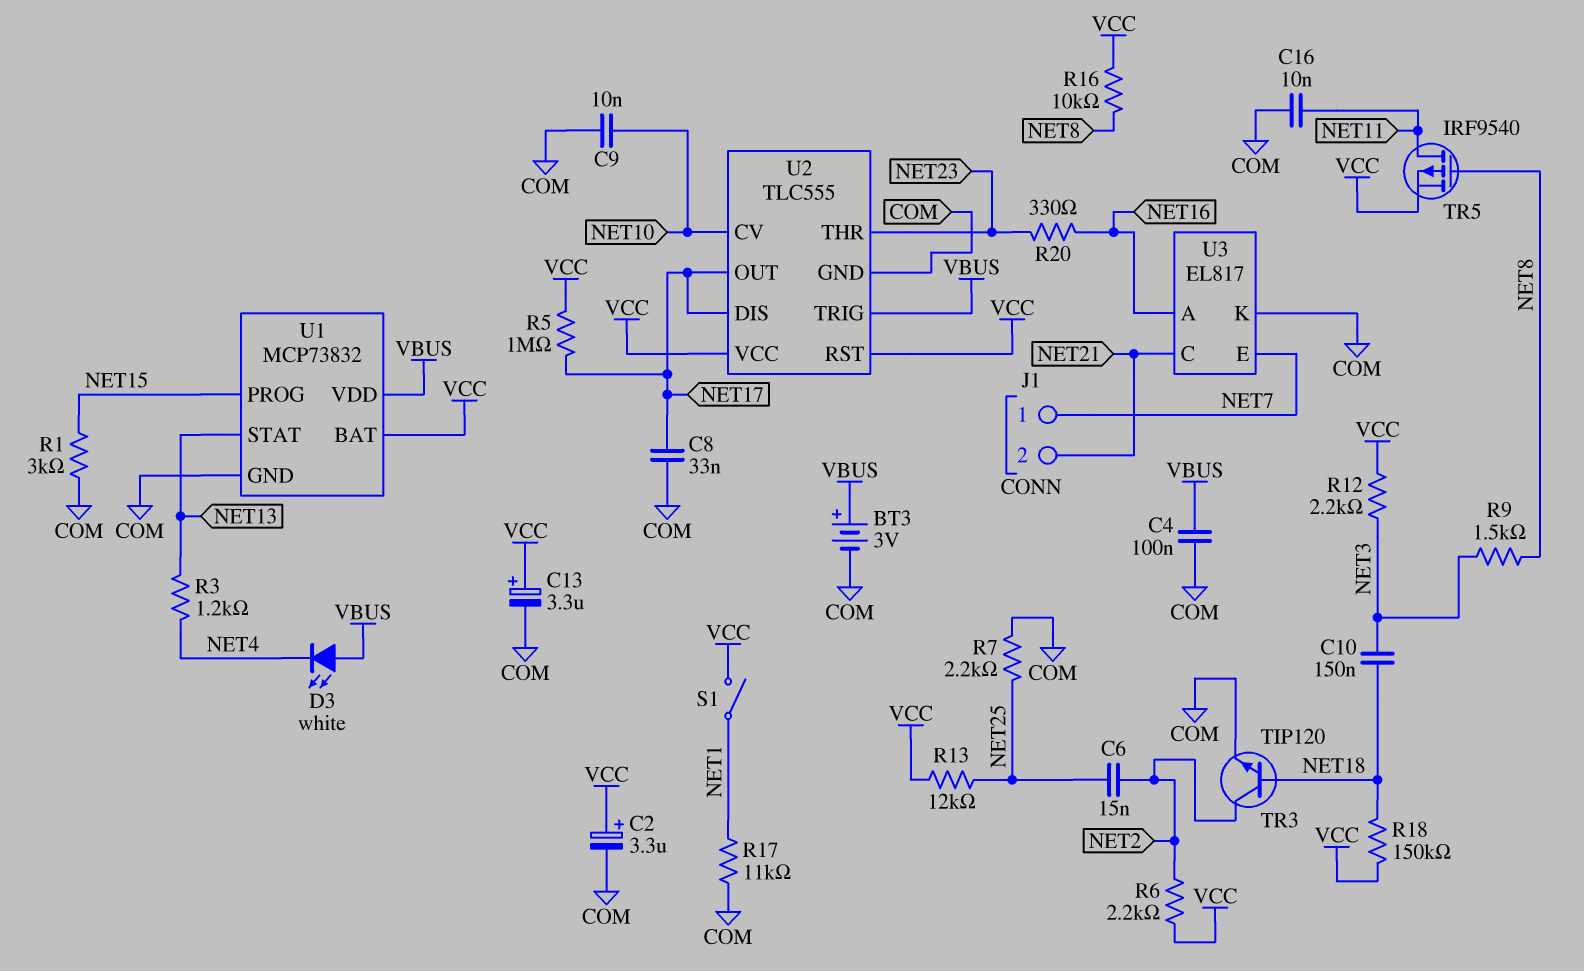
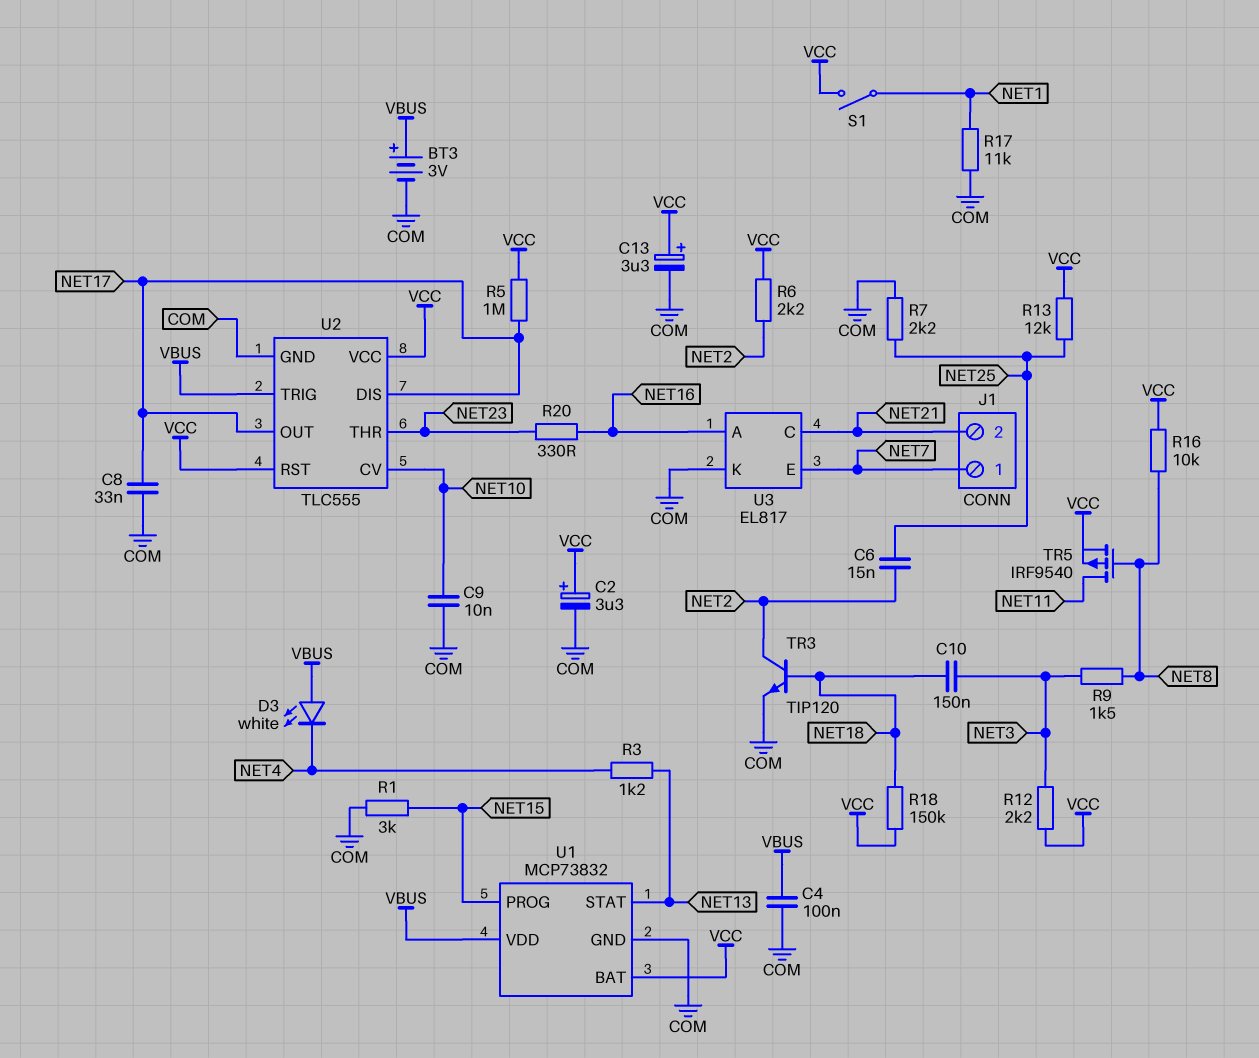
C16: 10nF (COM, NET11) -> none

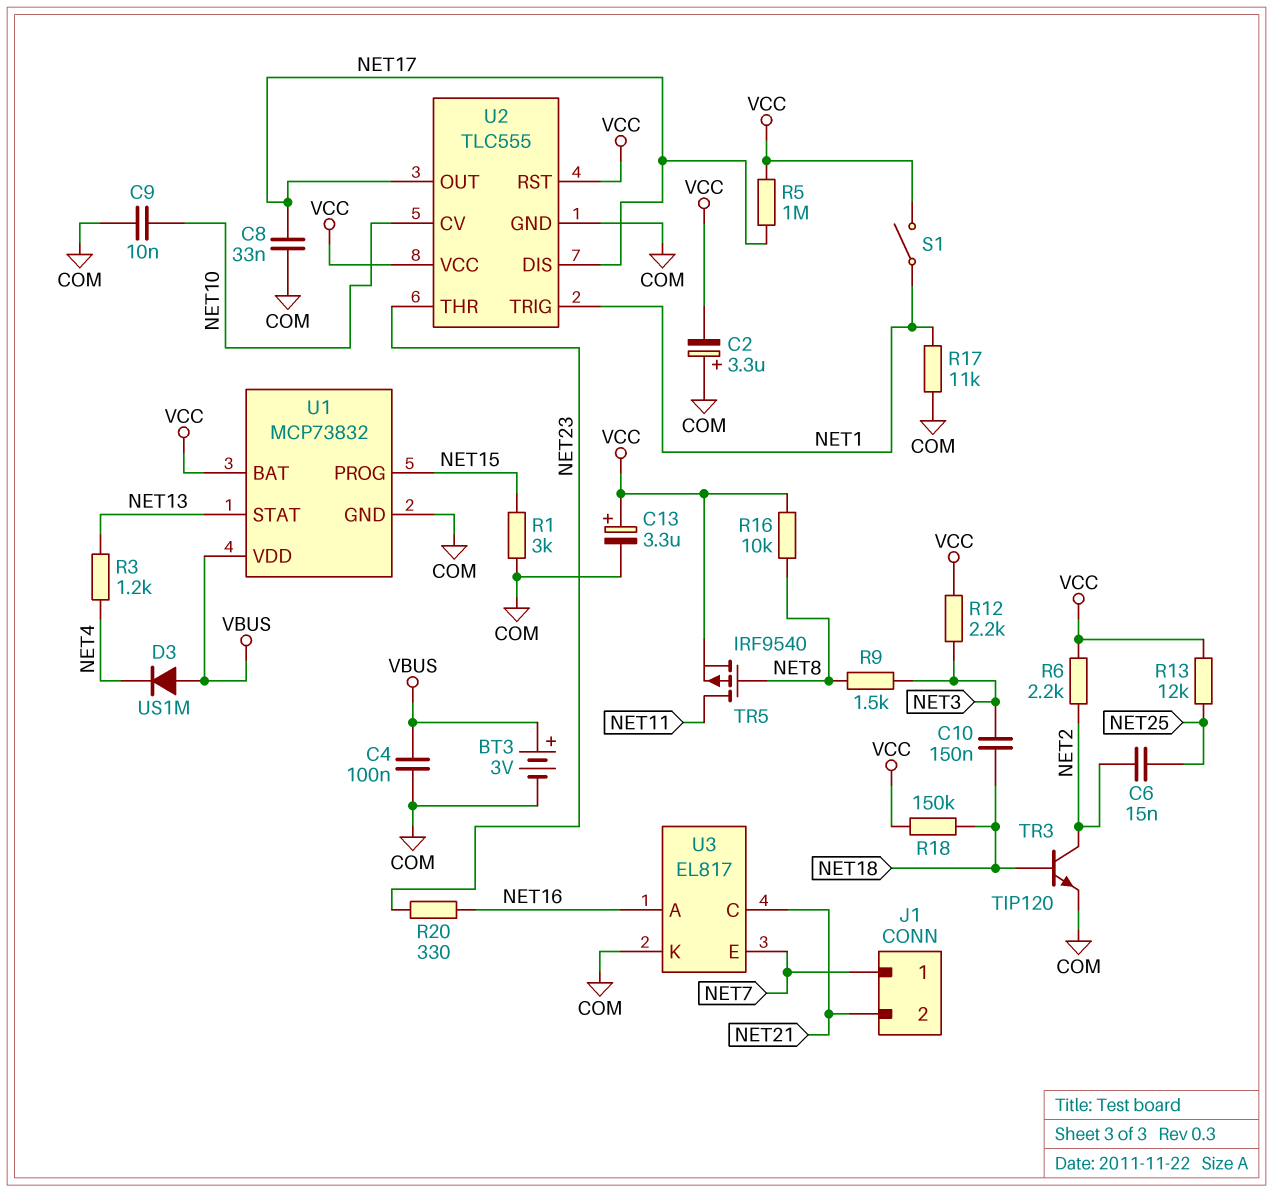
C2: 3.3uF (plus VCC, minus COM) -> 3.3uF (plus COM, minus VCC)
D3: LED white (A VBUS, K NET4) -> diode US1M (A VBUS, K NET4)
R7: 2.2k (COM, NET25) -> none
U2 pin TRIG: VBUS -> NET1

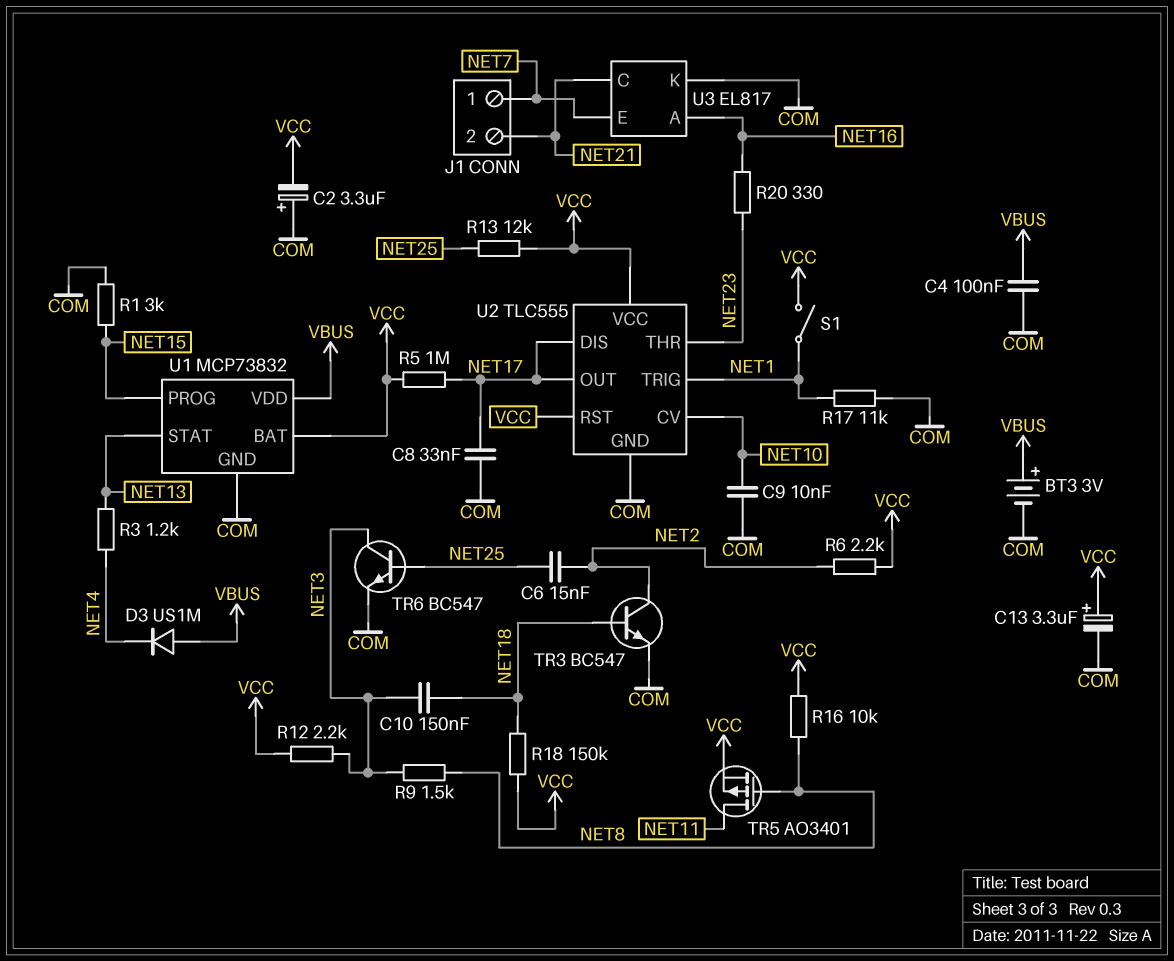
TR3: NPN TIP120 (B NET18, C NET2, E COM) -> NPN BC547 (B NET18, C NET2, E COM)
TR5: PMOS IRF9540 (G NET8, D NET11, S VCC) -> PMOS AO3401 (G NET8, D NET11, S VCC)
TR6: none -> NPN BC547 (B NET25, C NET3, E COM)

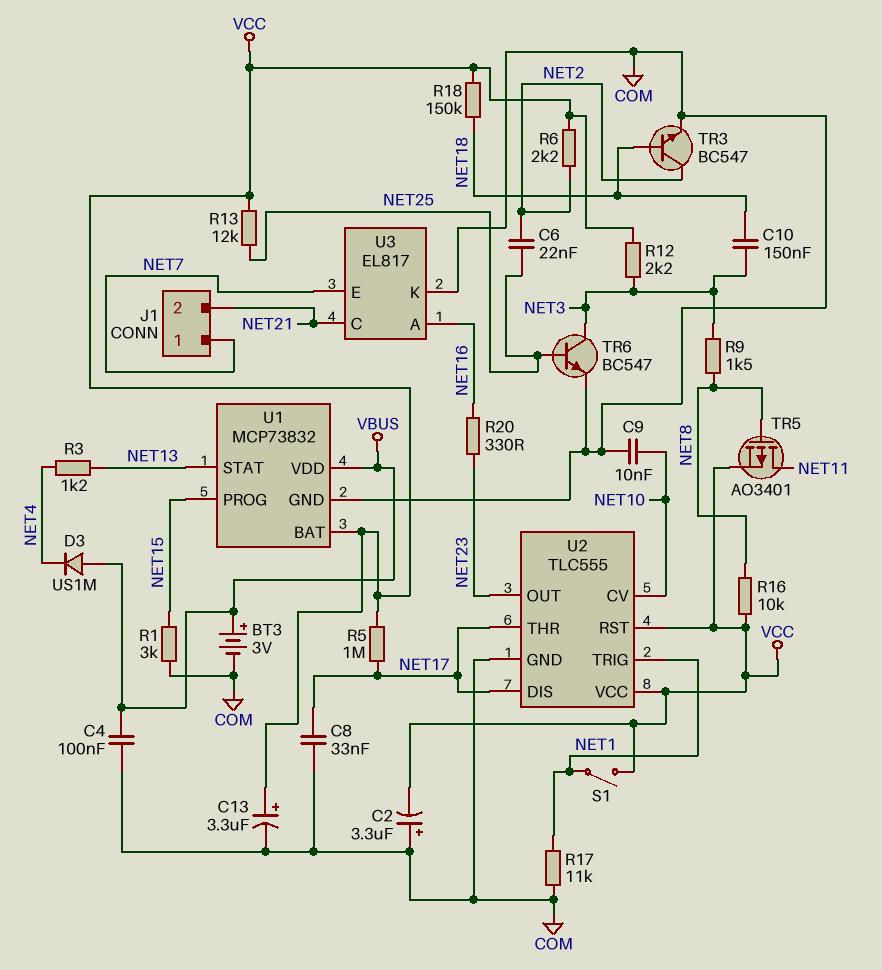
C6: 15nF (NET2, NET25) -> 22nF (NET2, NET25)
U2 pin OUT: NET17 -> NET23
U2 pin THR: NET23 -> NET17

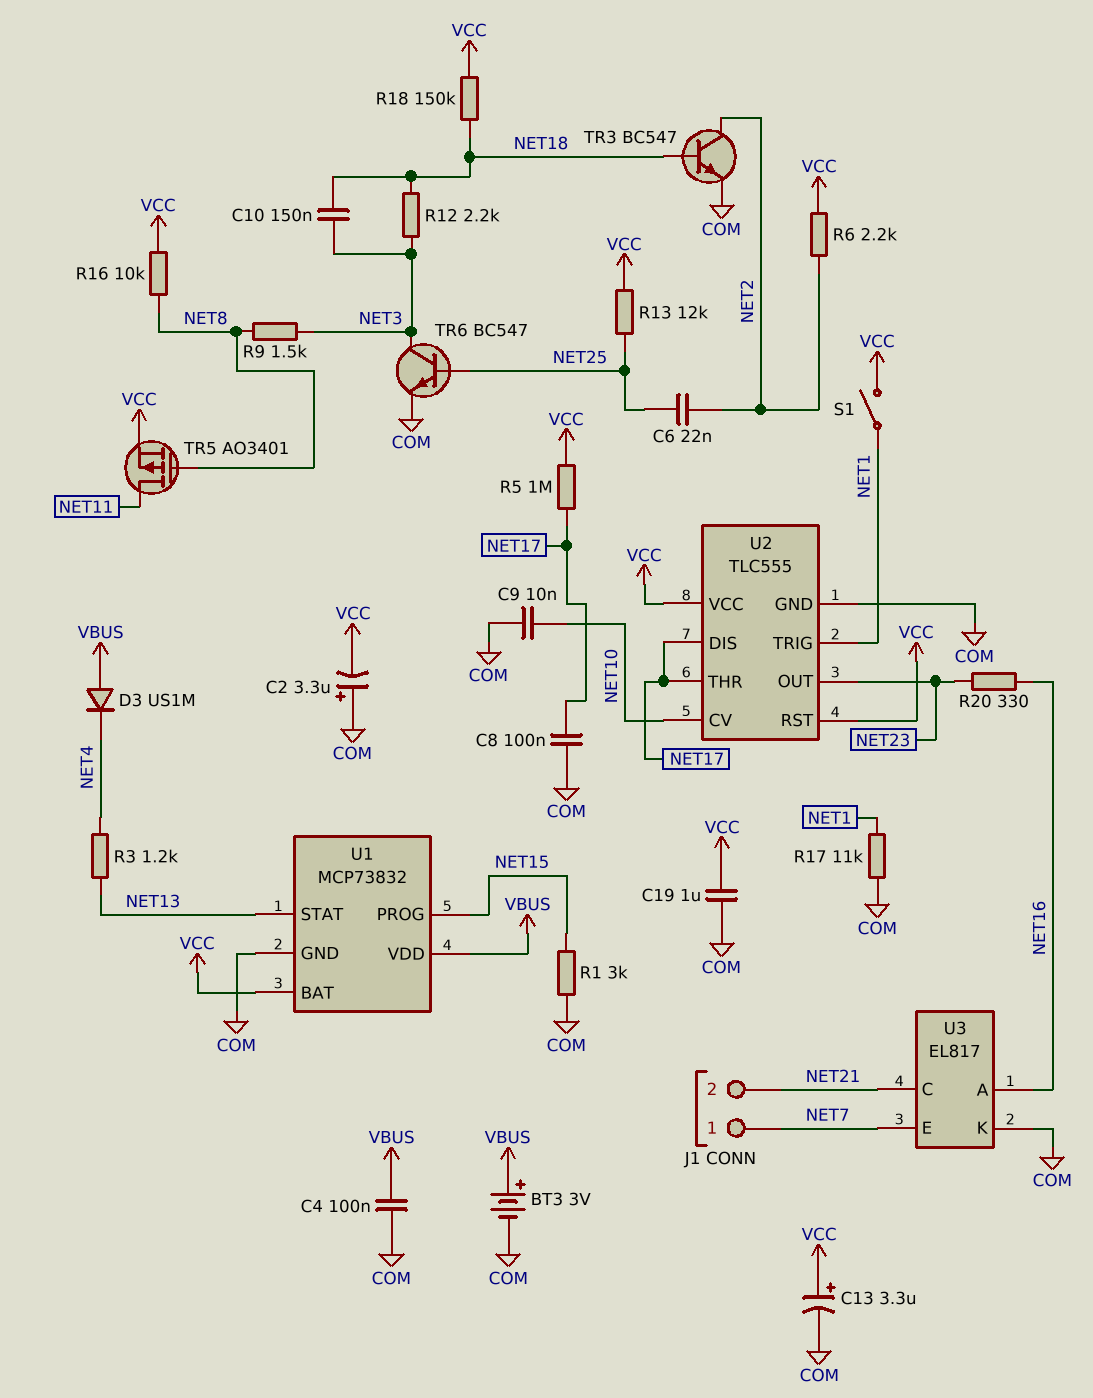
C8: 33nF (COM, NET17) -> 100nF (COM, NET17)
C19: none -> 1uF (COM, VCC)
R12: 2.2k (NET3, VCC) -> 2.2k (NET3, NET18)

